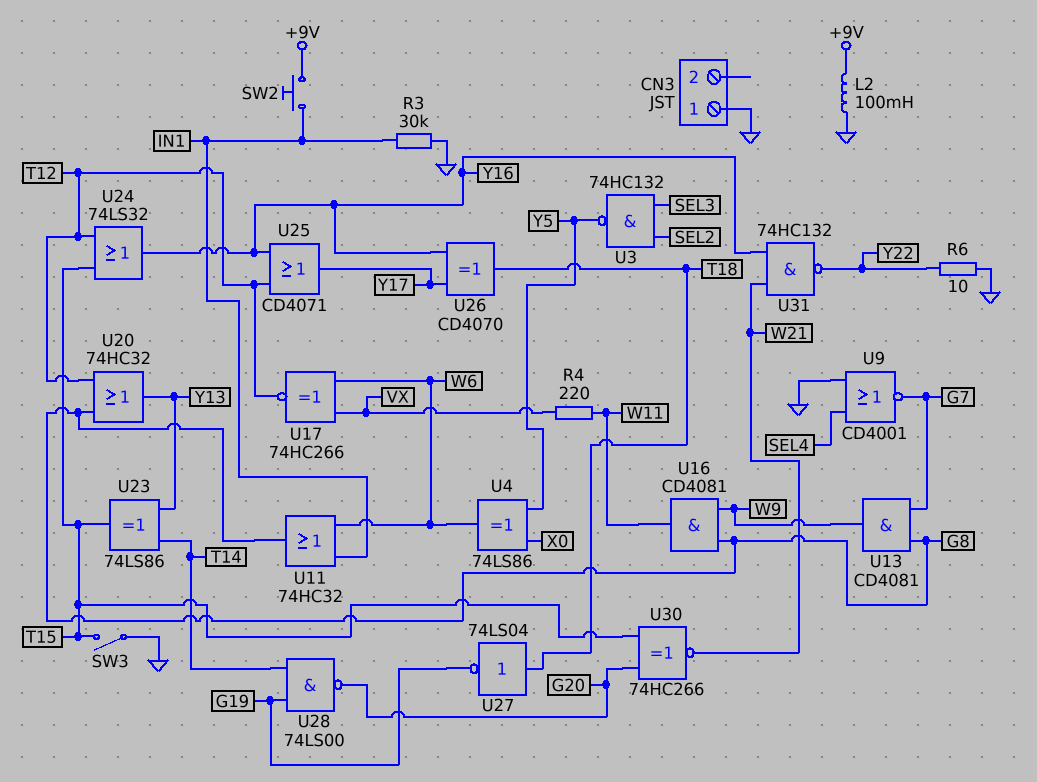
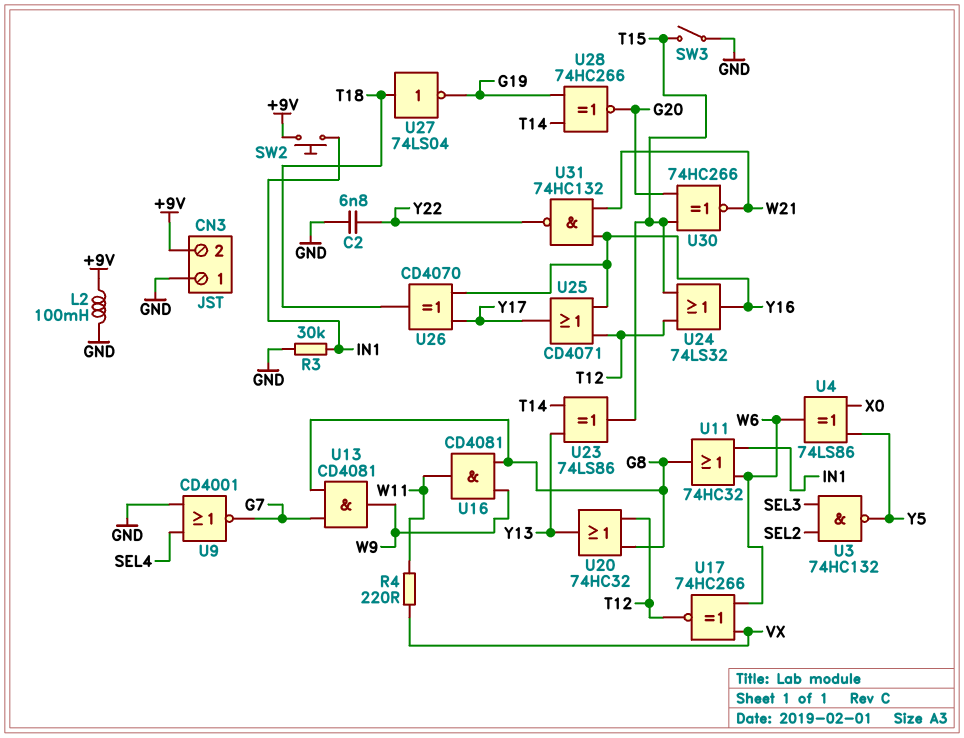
C2: none -> 6.8nF (GND, Y22)
CN3 pin 2: none -> +9V
R6: 10 (GND, Y22) -> none
U28: NAND 74LS00 (in G19, in T14, out G20) -> XNOR 74HC266 (in G19, in T14, out G20)

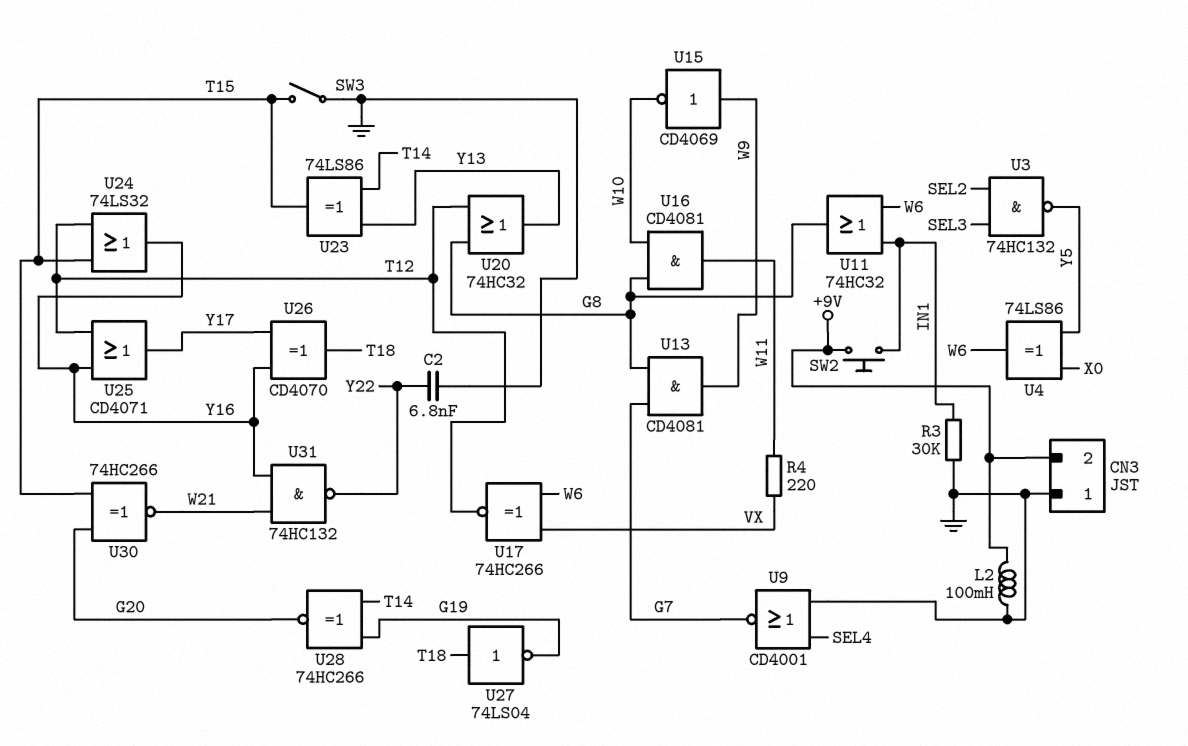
U15: none -> NOT CD4069 (in W9, out W10)
U16: AND CD4081 (in G8, in W9, out W11) -> AND CD4081 (in G8, in W10, out W11)

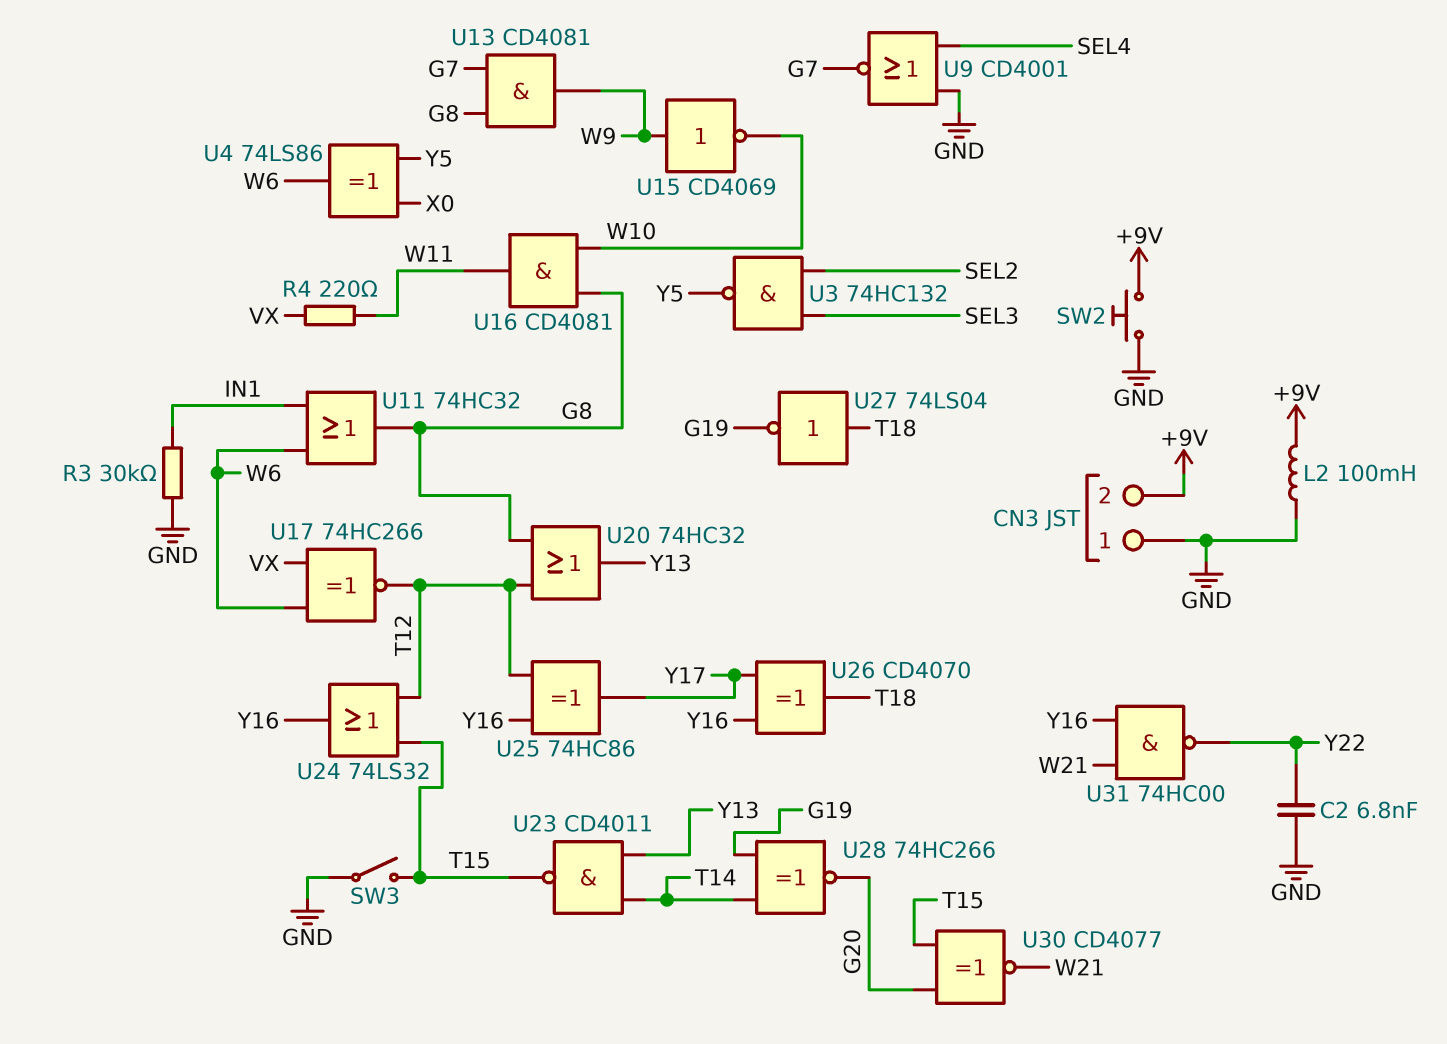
SW2: button (+9V, IN1) -> button (+9V, GND)
U23: XOR 74LS86 (in T14, in Y13, out T15) -> NAND CD4011 (in T14, in Y13, out T15)
U25: OR CD4071 (in T12, in Y16, out Y17) -> XOR 74HC86 (in T12, in Y16, out Y17)
U30: XNOR 74HC266 (in G20, in T15, out W21) -> XNOR CD4077 (in G20, in T15, out W21)
U31: NAND 74HC132 (in W21, in Y16, out Y22) -> NAND 74HC00 (in W21, in Y16, out Y22)

